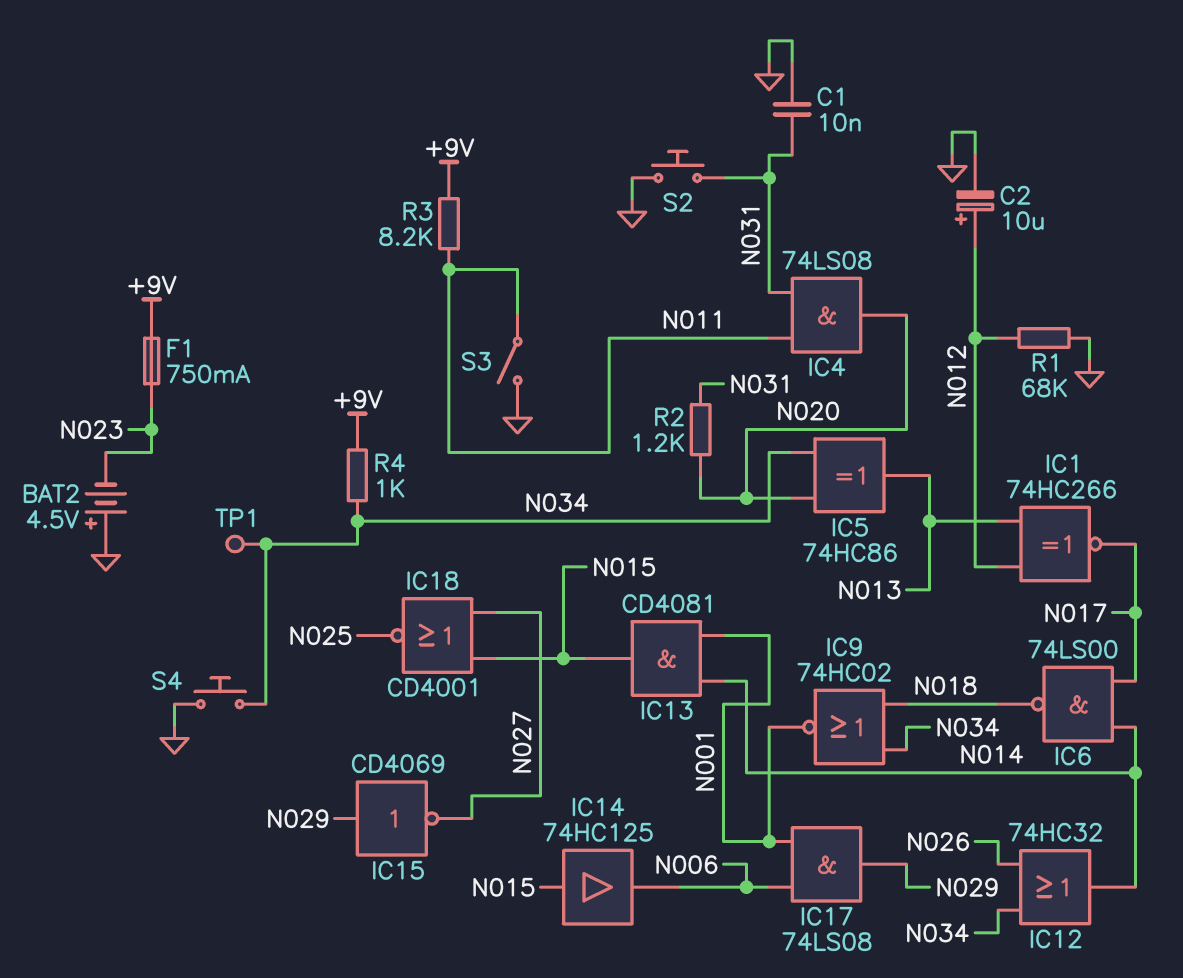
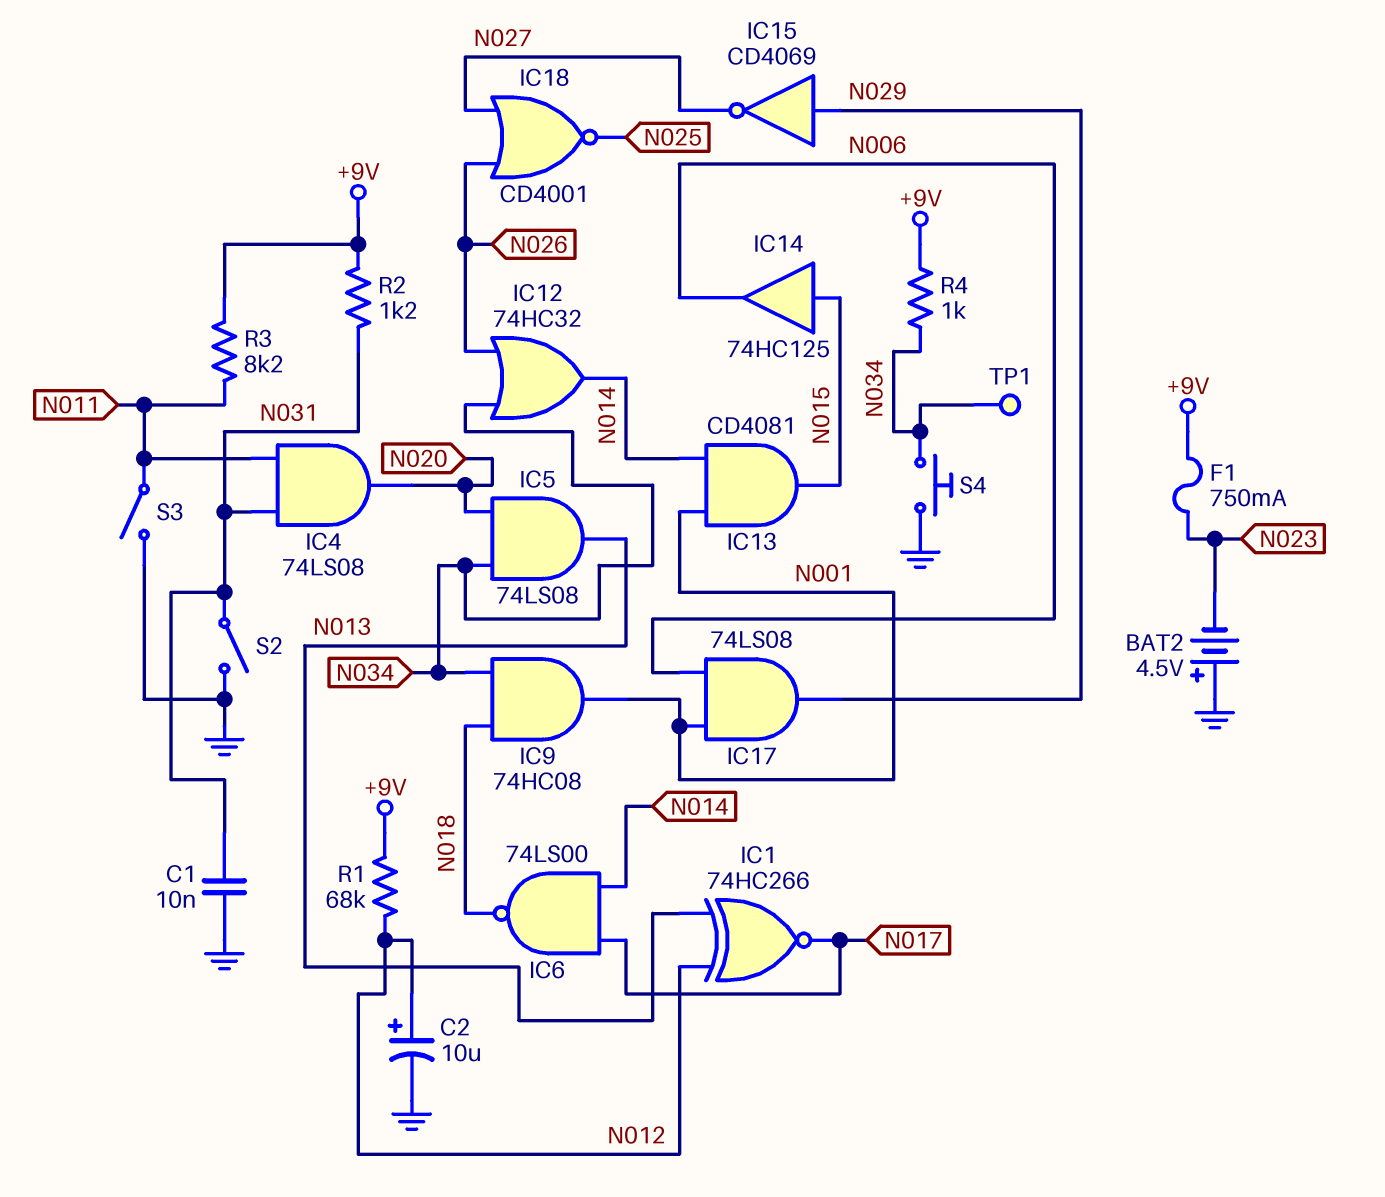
IC5: XOR 74HC86 (in N020, in N034, out N013) -> AND 74LS08 (in N020, in N034, out N013)
IC9: NOR 74HC02 (in N018, in N034, out N001) -> AND 74HC08 (in N018, in N034, out N001)
IC18: NOR CD4001 (in N015, in N027, out N025) -> NOR CD4001 (in N026, in N027, out N025)
R1: 68k (GND, N012) -> 68k (+9V, N012)
R2: 1.2k (N020, N031) -> 1.2k (+9V, N031)
S2: button (GND, N031) -> switch (GND, N031)

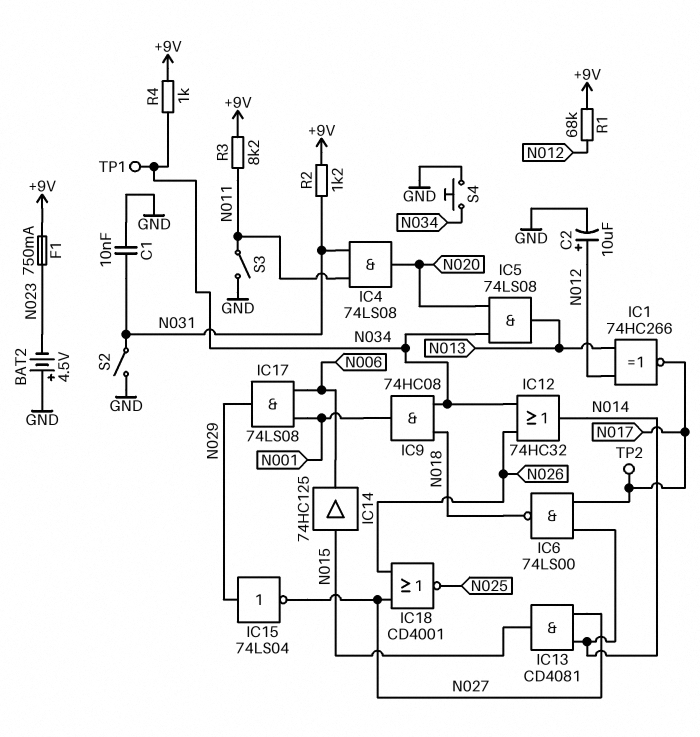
IC13: AND CD4081 (in N001, in N014, out N015) -> AND CD4081 (in N014, in N027, out N015)
IC15: NOT CD4069 (in N029, out N027) -> NOT 74LS04 (in N029, out N027)
TP2: none -> test point (N017)

